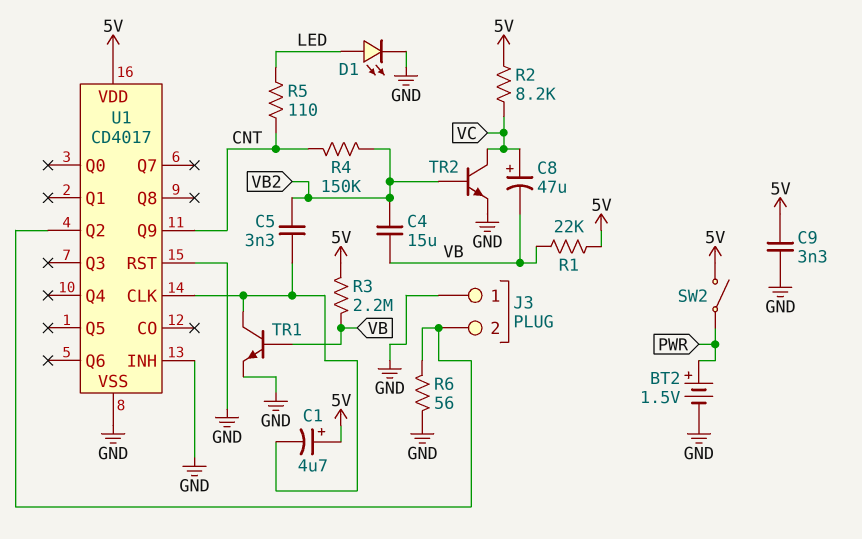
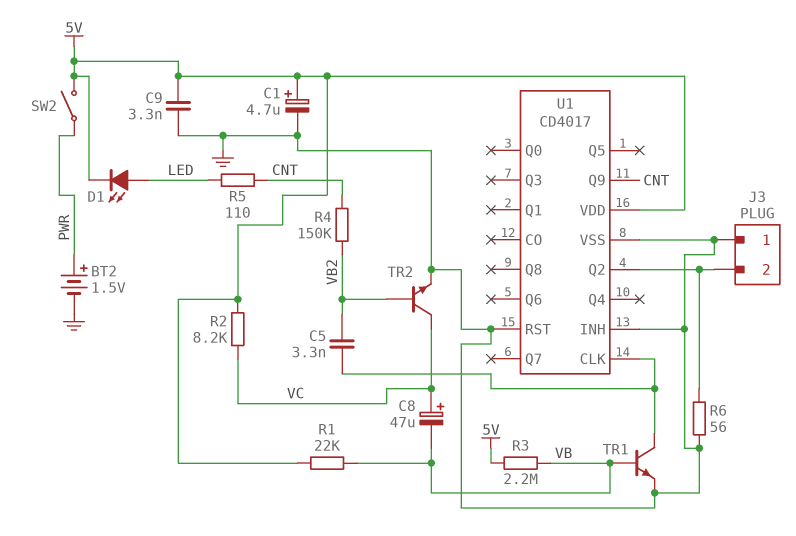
C1: 4.7uF (plus 5V, minus U1/CLK) -> 4.7uF (plus 5V, minus GND)
C4: 15uF (VB, VB2) -> none
D1: LED (A LED, K GND) -> LED (A LED, K 5V)

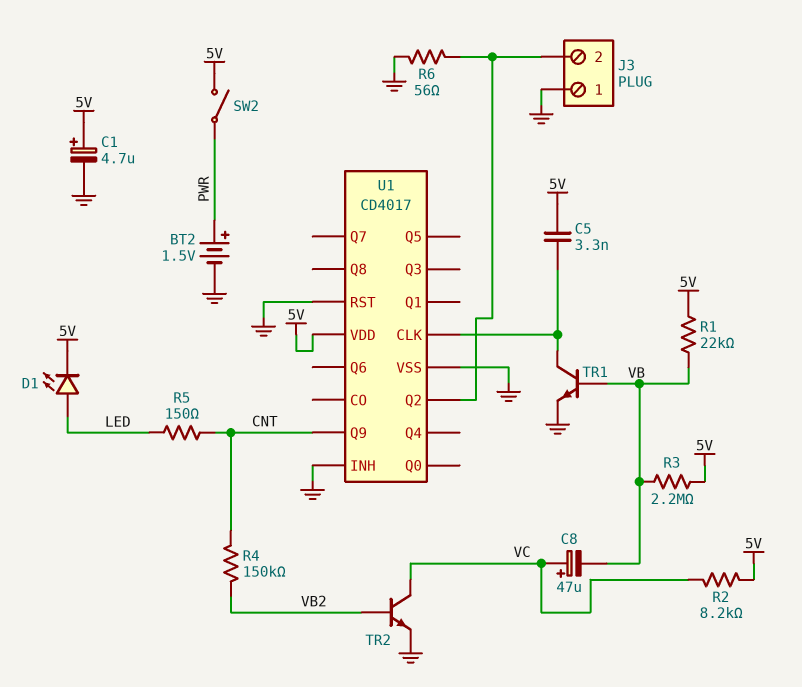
C5: 3.3nF (U1/CLK, VB2) -> 3.3nF (5V, U1/CLK)
C9: 3.3nF (5V, GND) -> none
R5: 110 (CNT, LED) -> 150 (CNT, LED)

